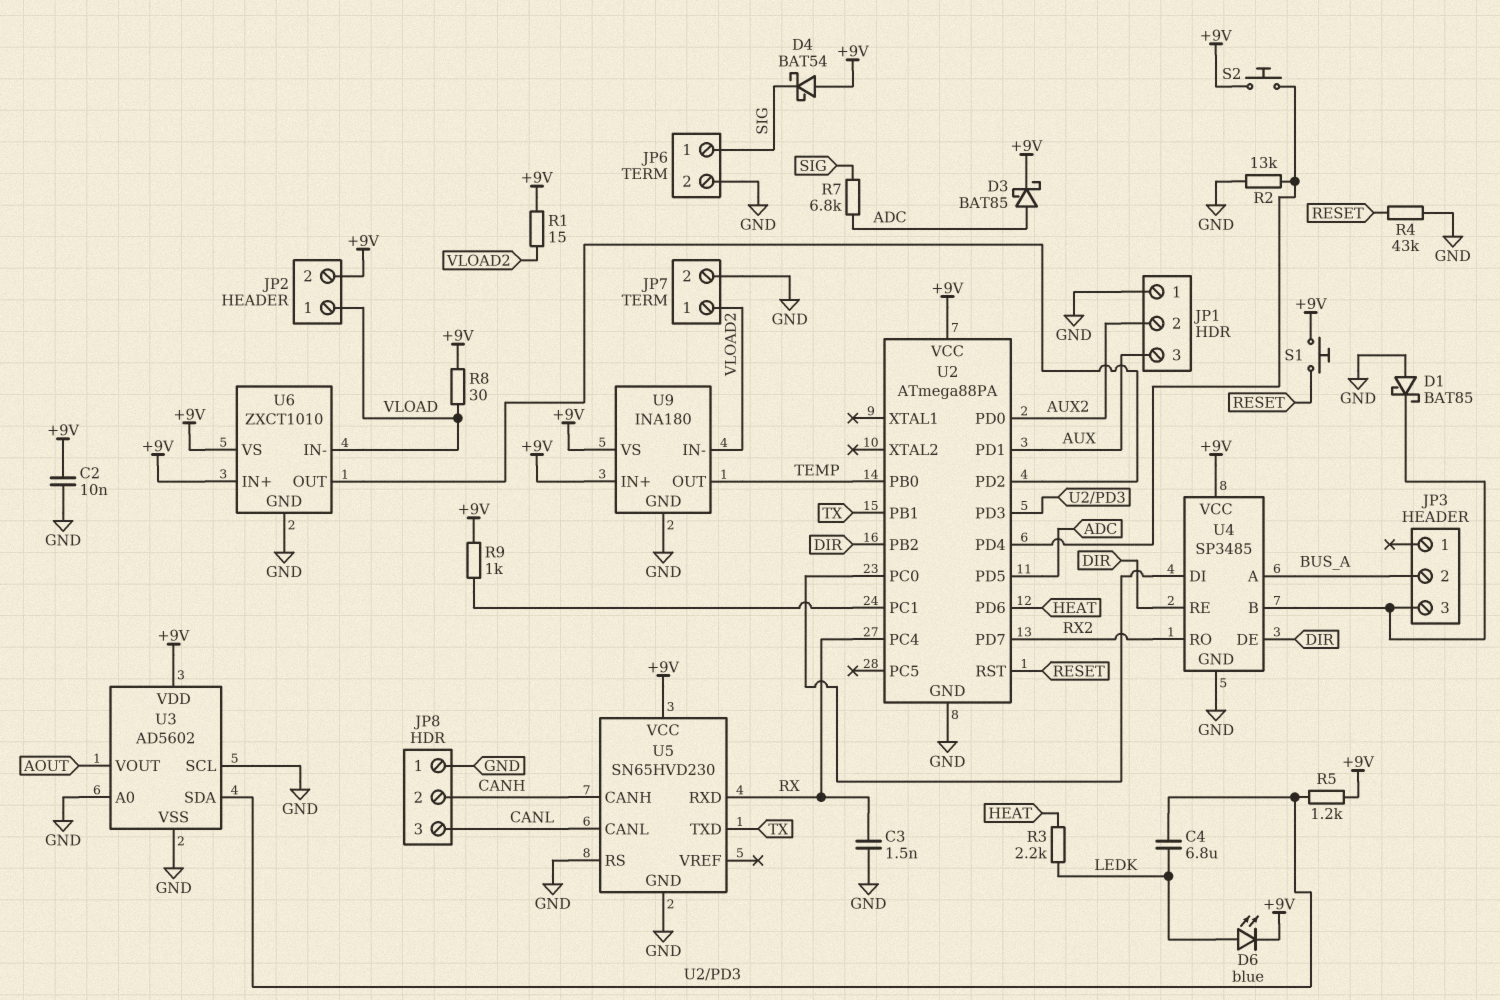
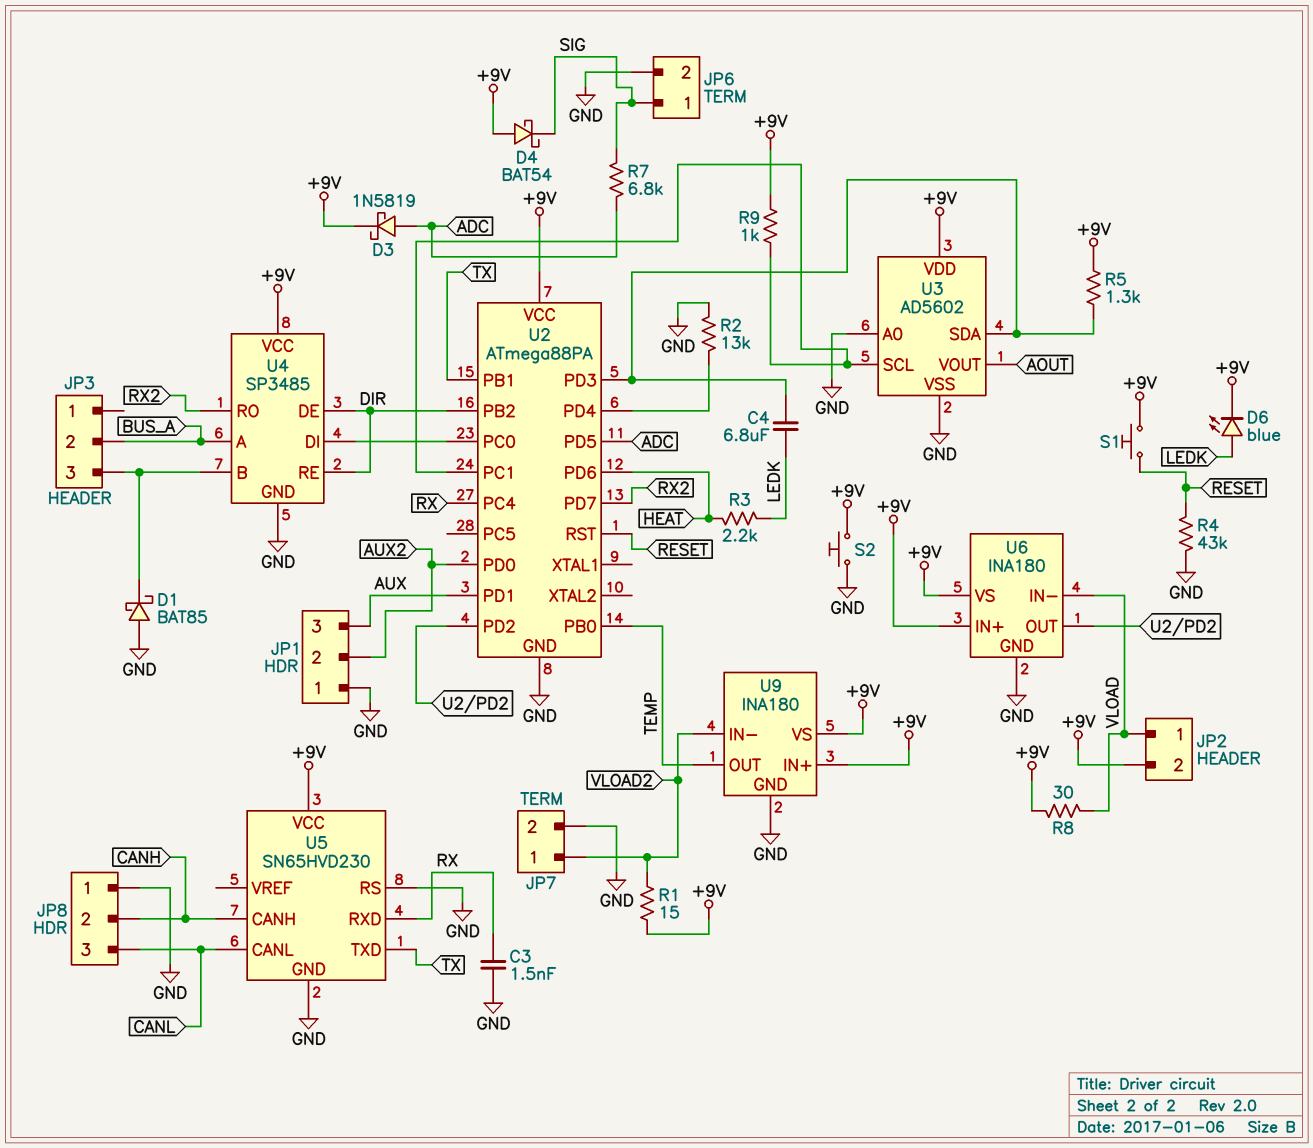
C2: 10nF (+9V, GND) -> none
D3: schottky BAT85 (A ADC, K +9V) -> schottky 1N5819 (A ADC, K +9V)
R5: 1.2k (+9V, U2/PD3) -> 1.3k (+9V, U2/PD3)
S2: button (+9V, U2/PD4) -> button (+9V, GND)
U3 pin SCL: GND -> U2/PC1
U6: ZXCT1010 -> INA180

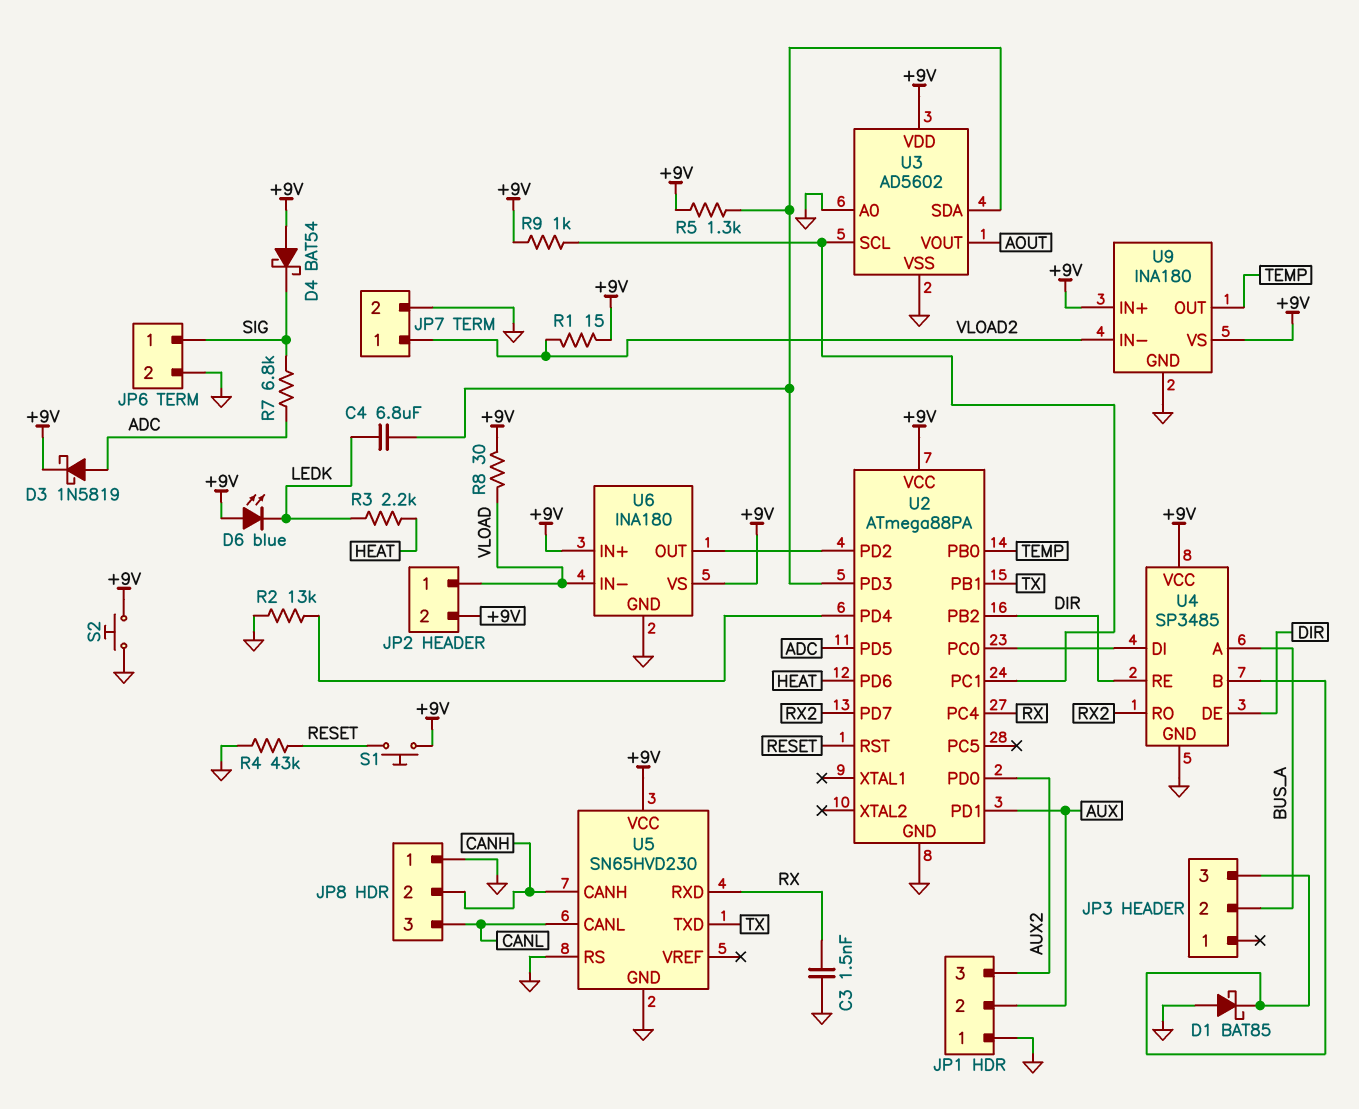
D6: LED blue (A LEDK, K +9V) -> LED blue (A +9V, K LEDK)
JP1 pin 2: AUX2 -> AUX
JP1 pin 3: AUX -> AUX2

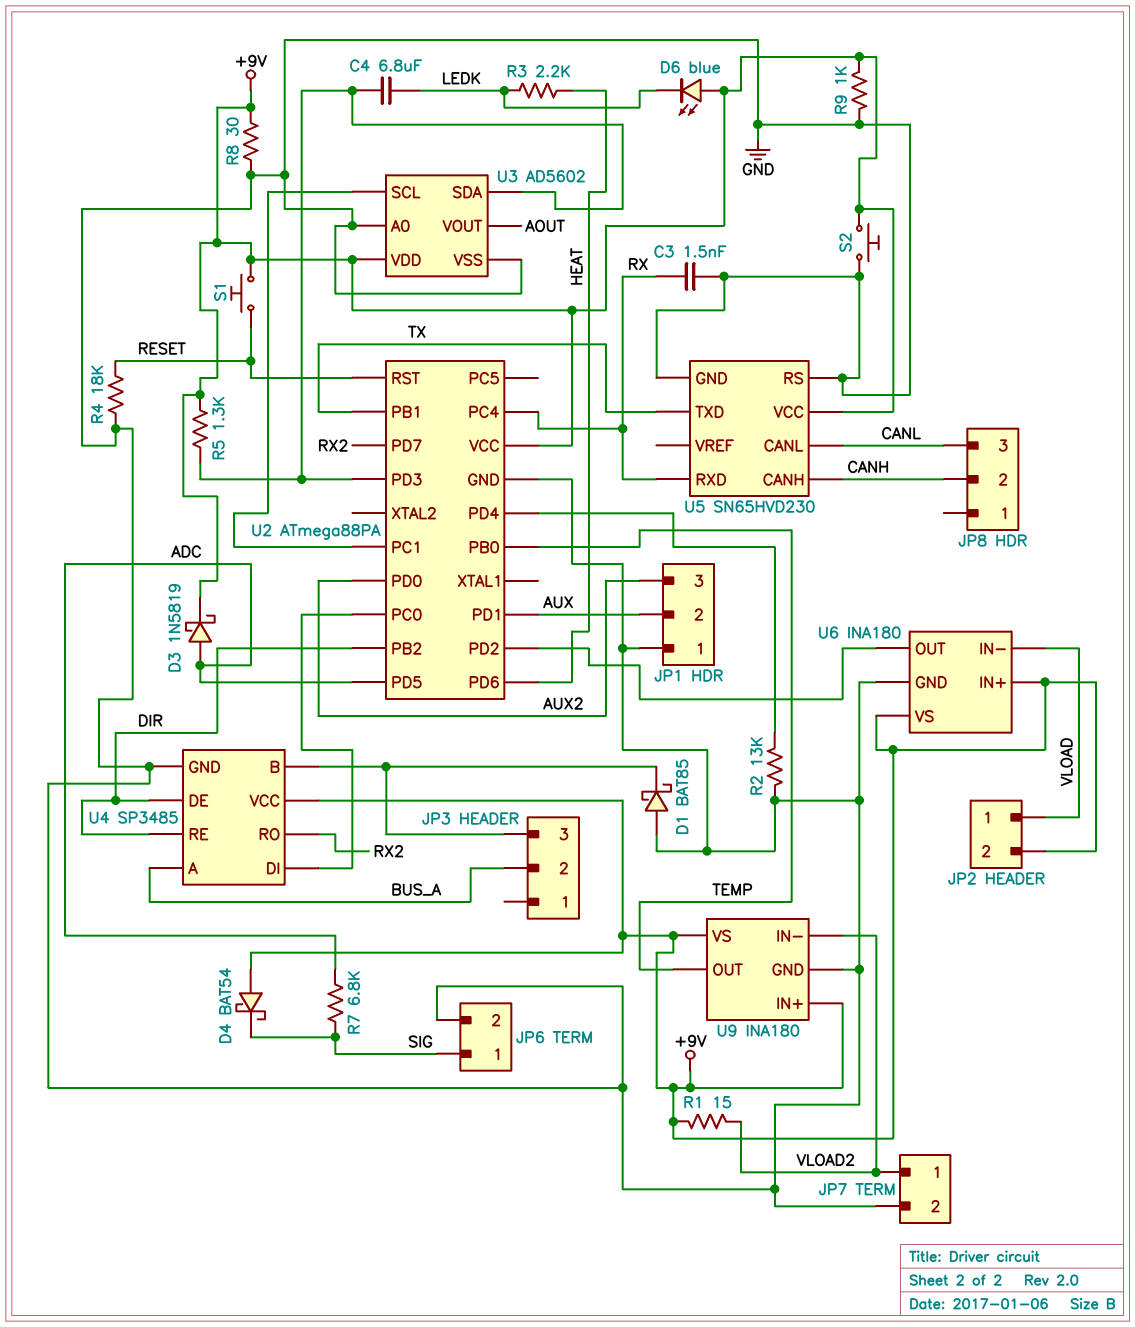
JP8 pin 1: GND -> none
R4: 43k (GND, RESET) -> 18k (GND, RESET)
R8: 30 (+9V, VLOAD) -> 30 (+9V, GND)
R9: 1k (+9V, U2/PC1) -> 1k (+9V, GND)

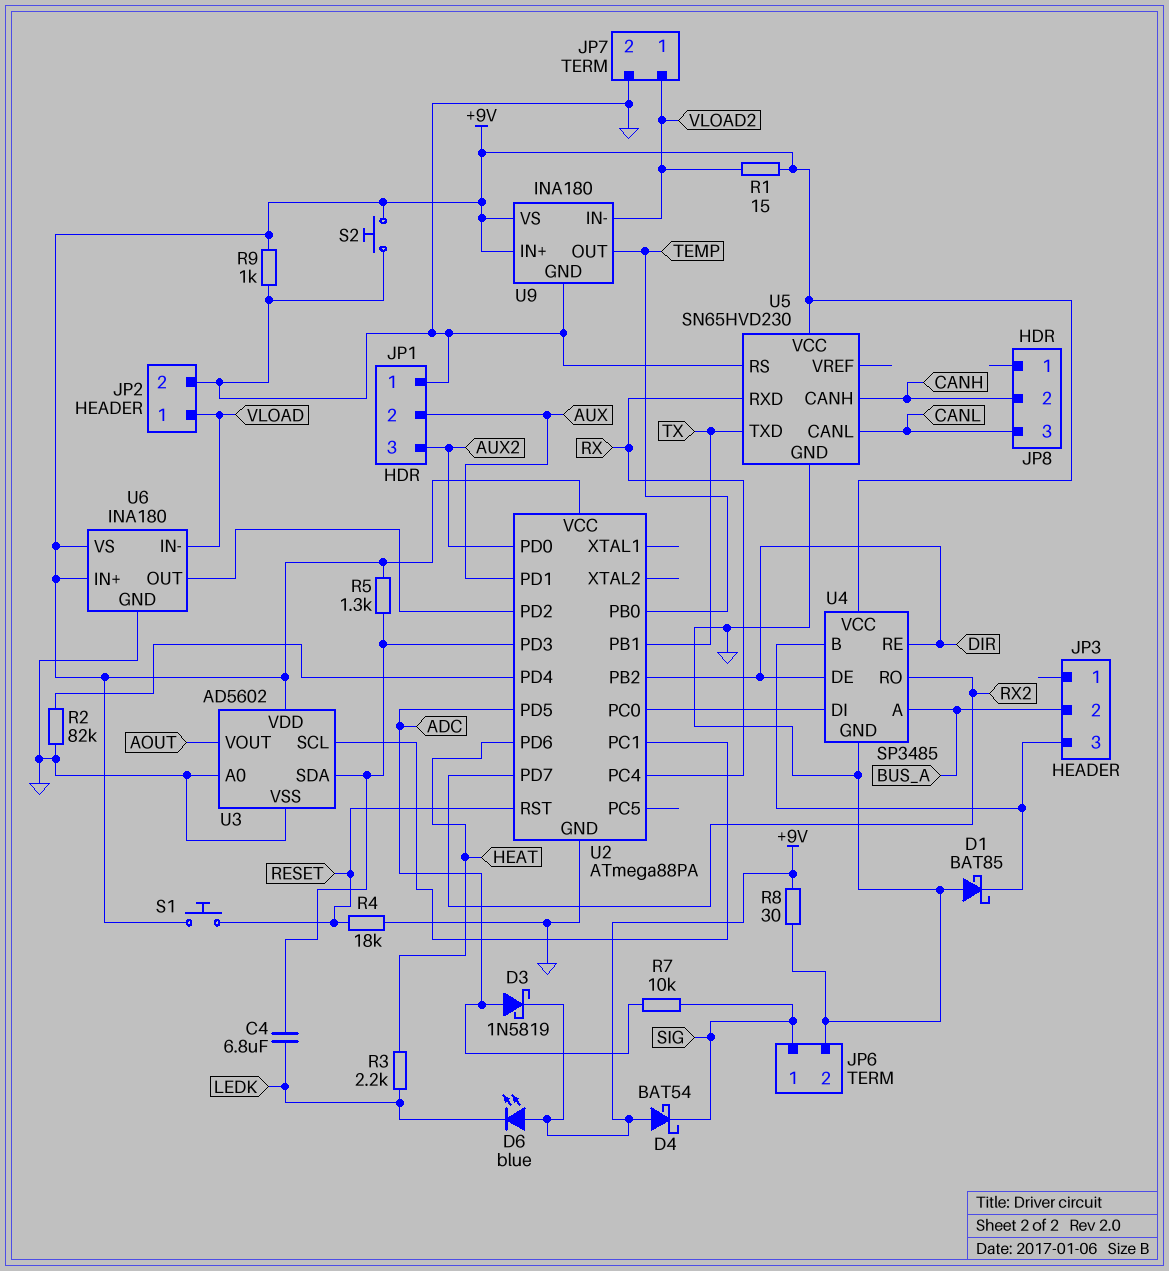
C3: 1.5nF (GND, RX) -> none
JP2 pin 2: +9V -> GND
R2: 13k (GND, U2/PD4) -> 82k (GND, U2/PD4)
R7: 6.8k (ADC, SIG) -> 10k (ADC, SIG)

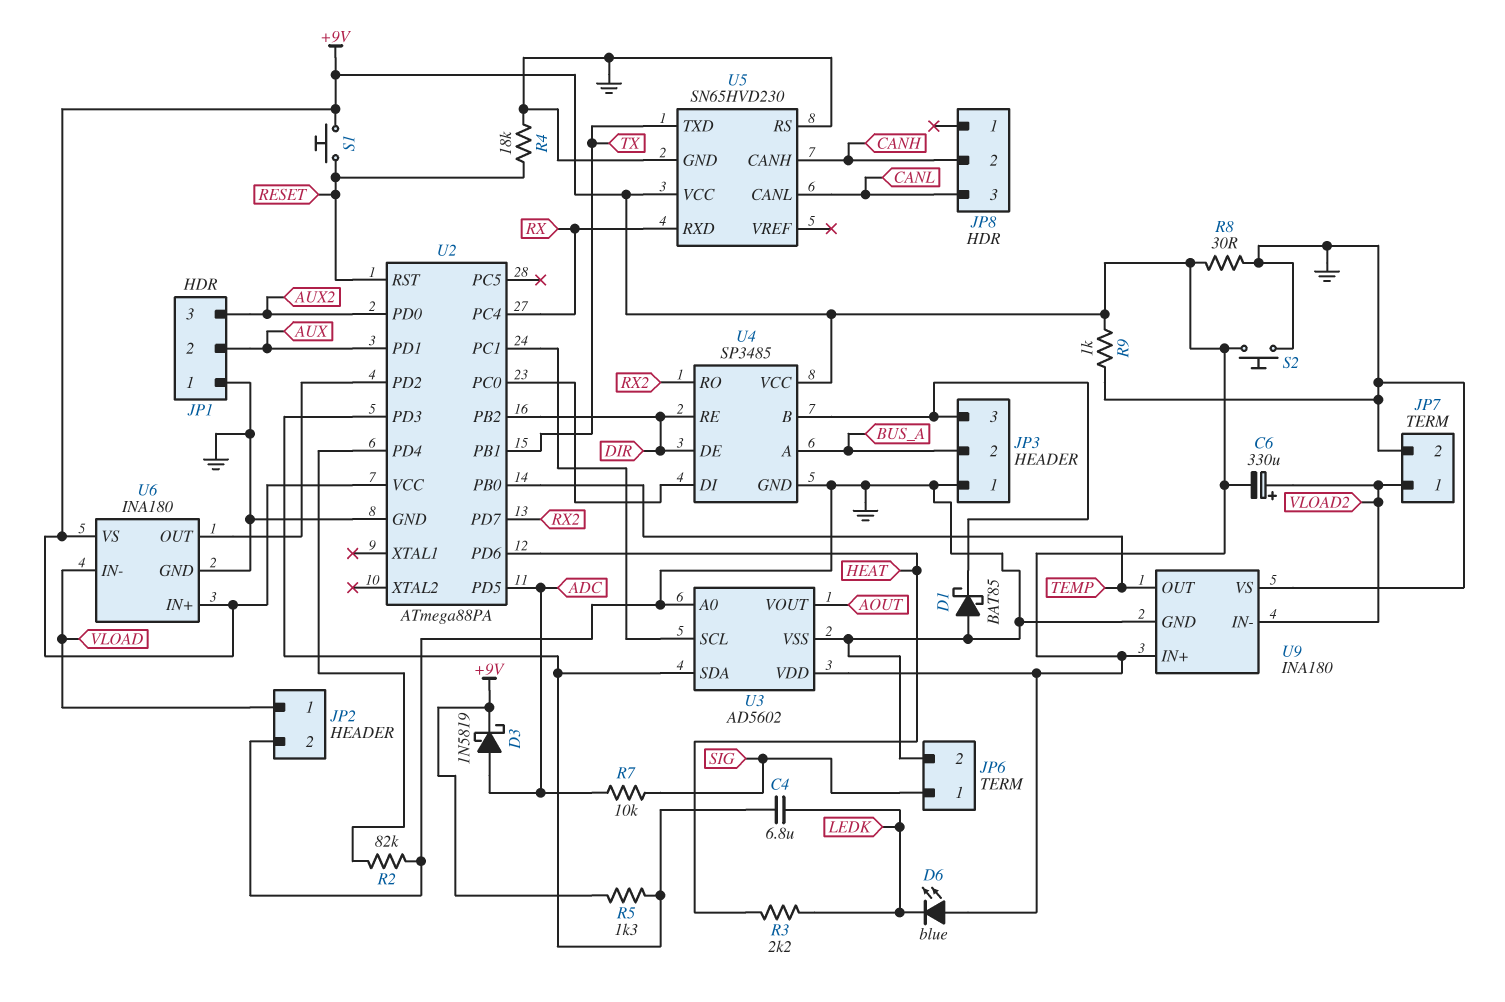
C6: none -> 330uF (plus VLOAD2, minus +9V)
D4: schottky BAT54 (A +9V, K SIG) -> none
JP3 pin 1: none -> GND
R1: 15 (+9V, VLOAD2) -> none
U9 pin VS: +9V -> GND

